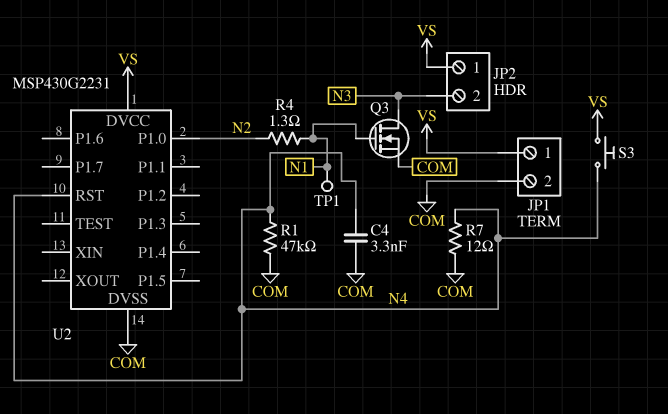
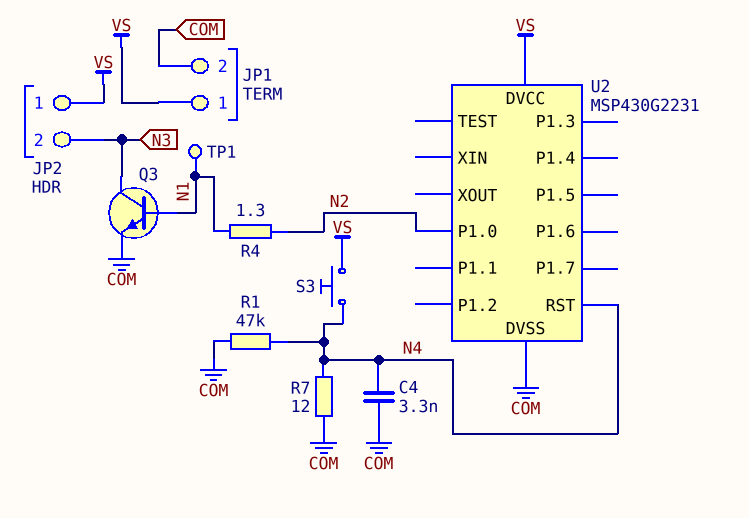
Q3: NMOS (G N1, D N3, S COM) -> NPN (B N1, C N3, E COM)

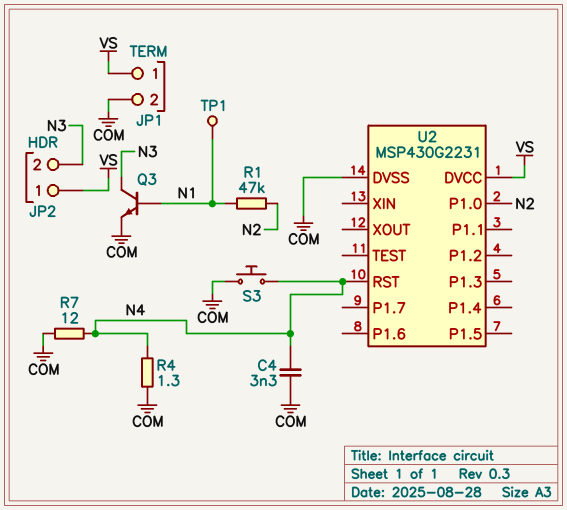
R1: 47k (COM, N4) -> 47k (N1, N2)
R4: 1.3 (N1, N2) -> 1.3 (COM, N4)
S3: button (N4, VS) -> button (COM, N4)

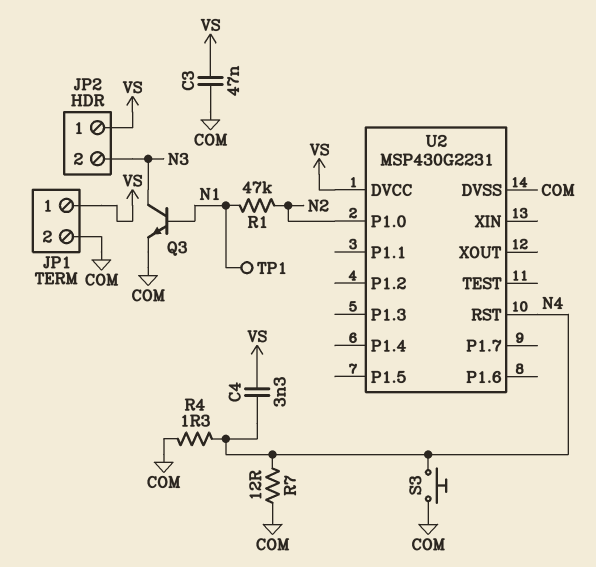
C3: none -> 47nF (COM, VS)
C4: 3.3nF (COM, N4) -> 3.3nF (N4, VS)

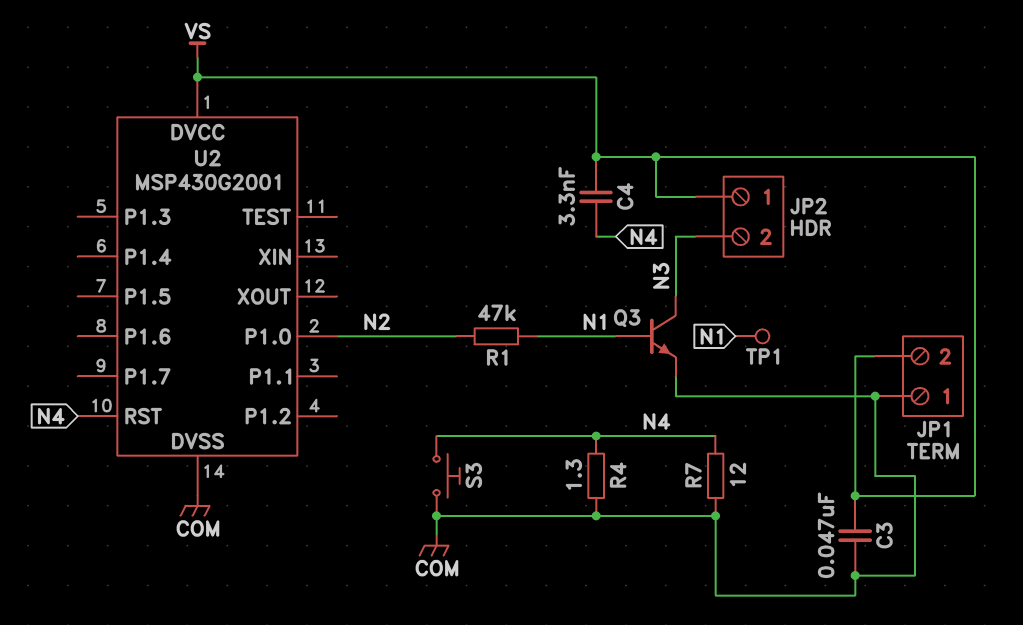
JP1 pin 1: VS -> COM
JP1 pin 2: COM -> VS
U2: MSP430G2231 -> MSP430G2001

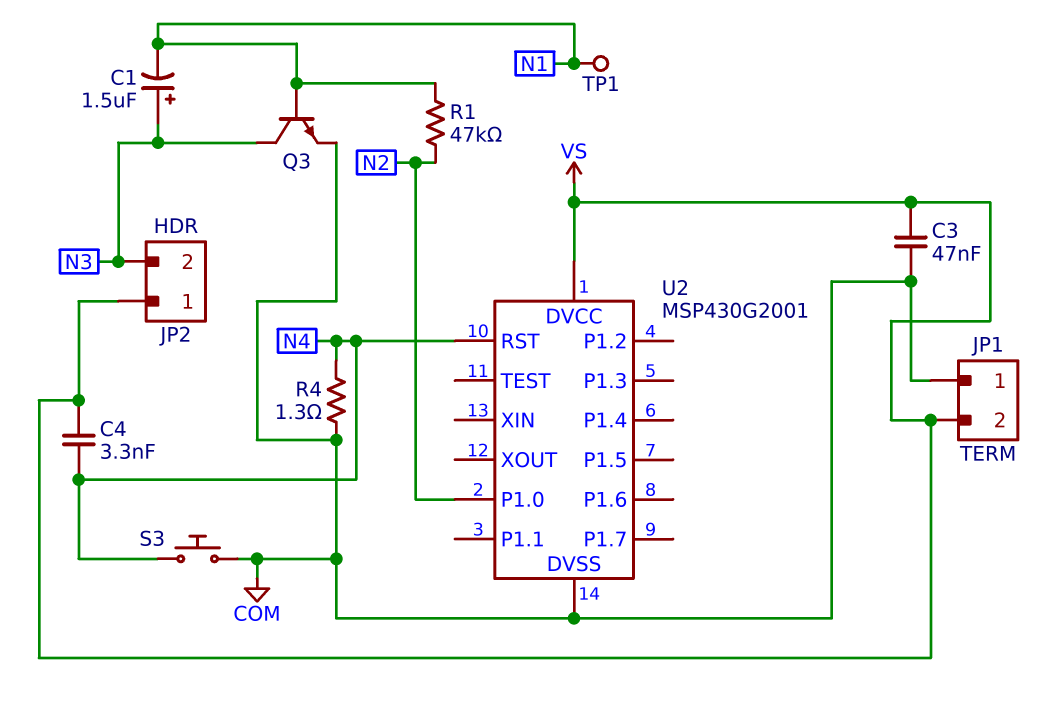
C1: none -> 1.5uF (plus N3, minus N1)
R7: 12 (COM, N4) -> none

